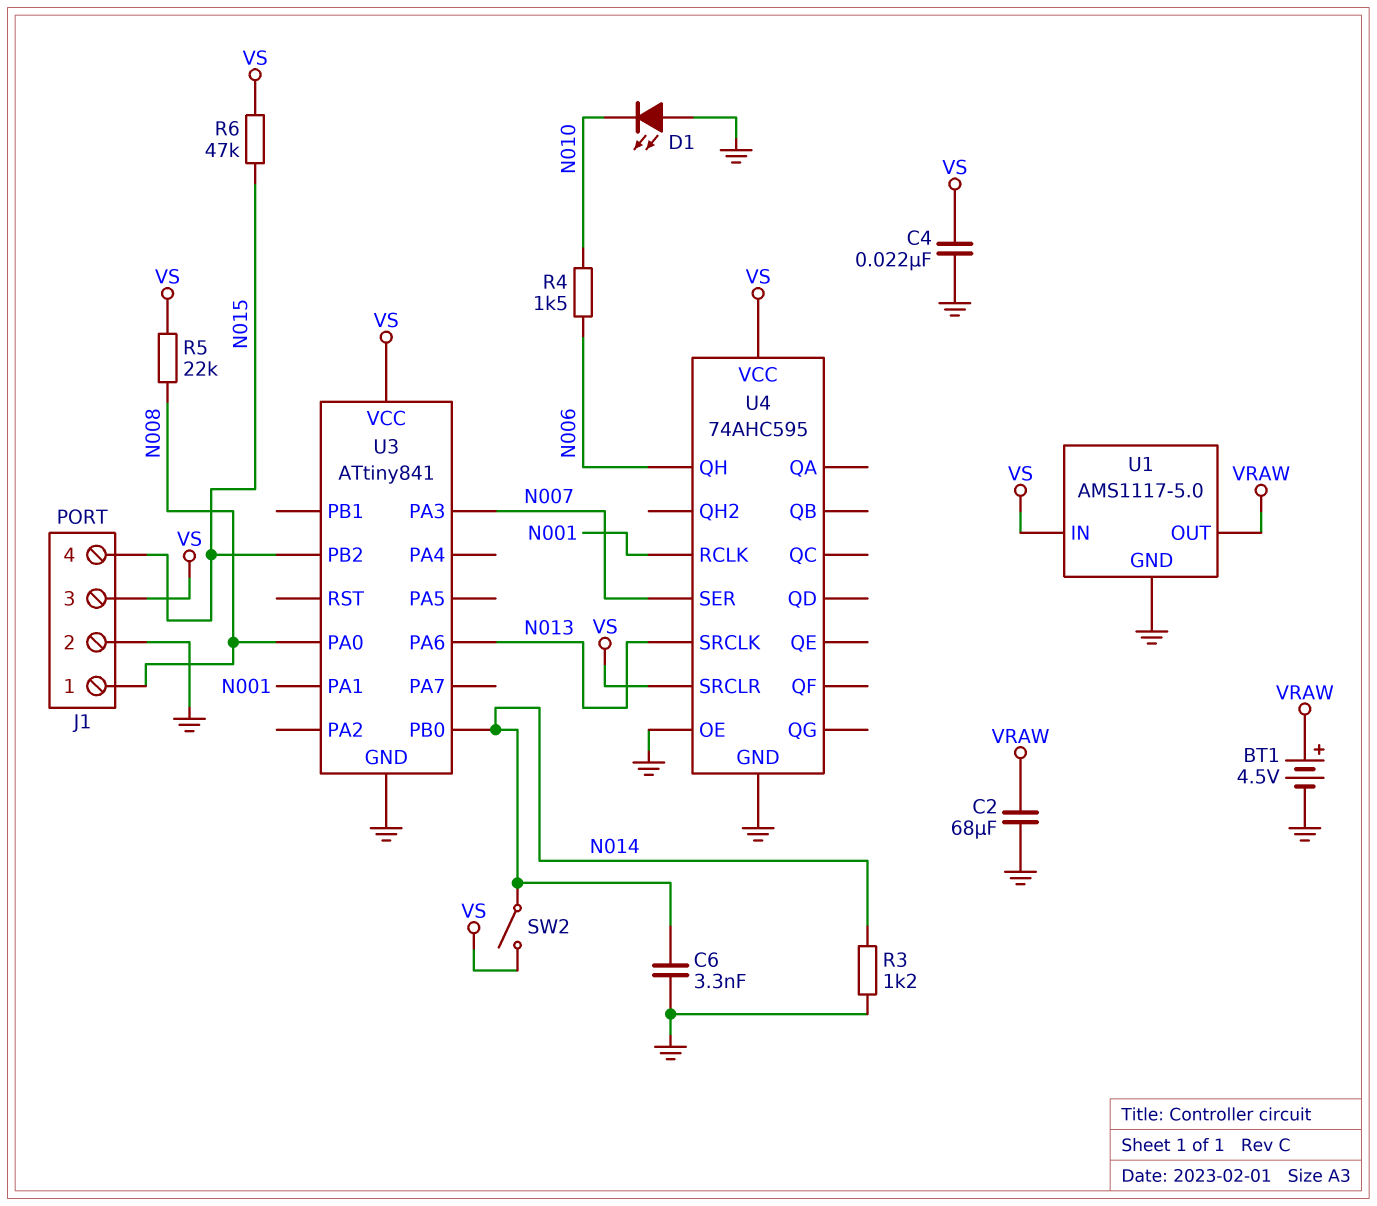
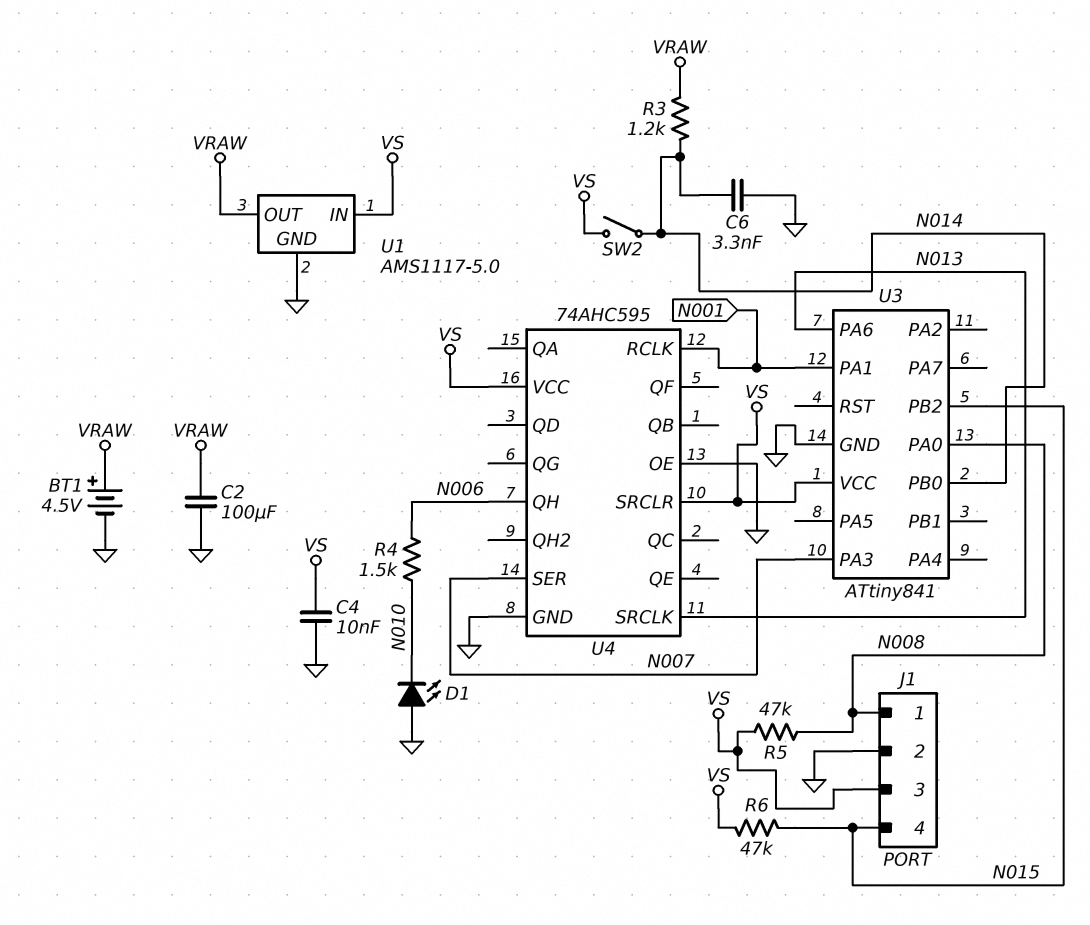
C2: 68uF (GND, VRAW) -> 100uF (GND, VRAW)
C4: 22nF (GND, VS) -> 10nF (GND, VS)
R3: 1.2k (GND, N014) -> 1.2k (N014, VRAW)
R5: 22k (N008, VS) -> 47k (N008, VS)

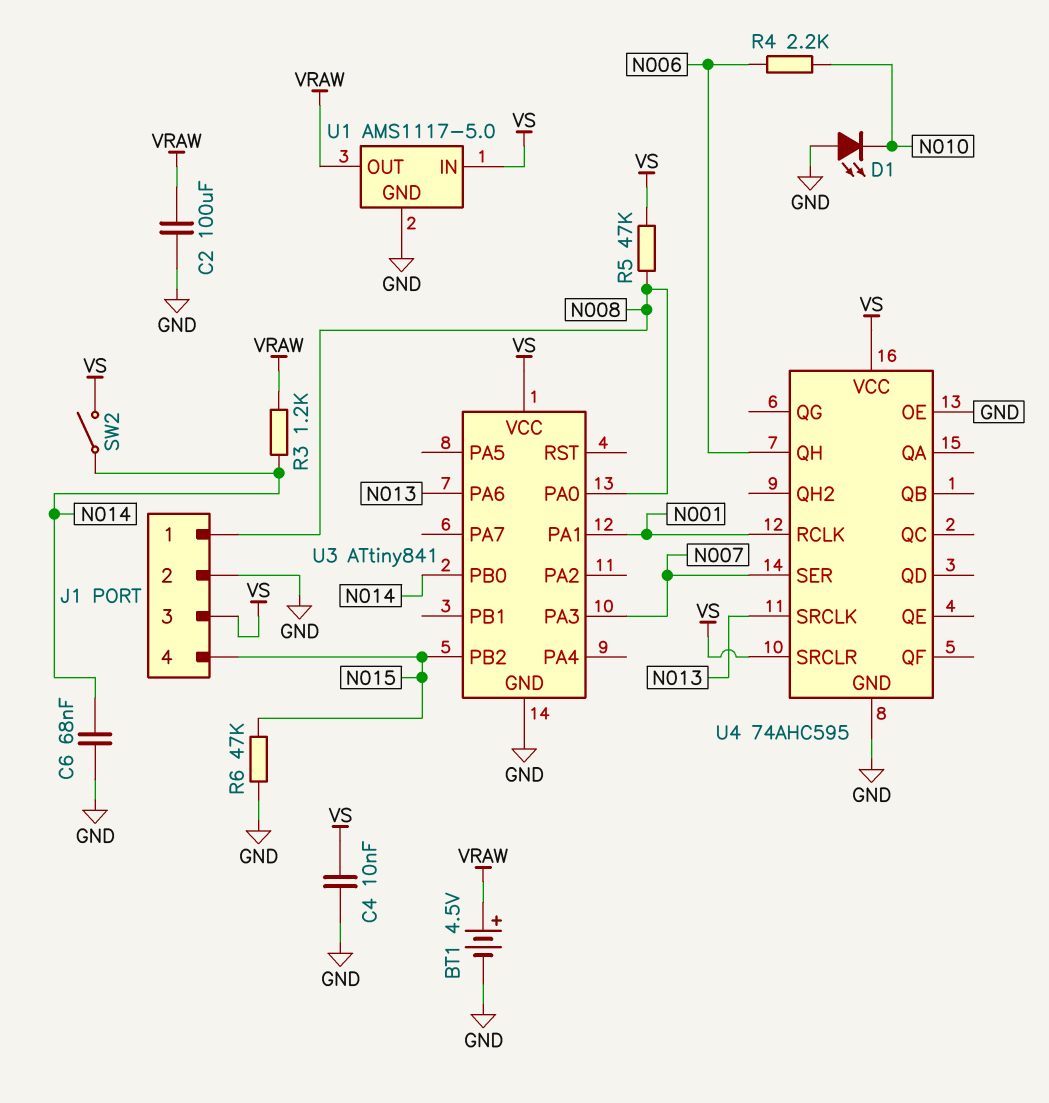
C6: 3.3nF (GND, N014) -> 68nF (GND, N014)
R4: 1.5k (N006, N010) -> 2.2k (N006, N010)
R6: 47k (N015, VS) -> 47k (GND, N015)

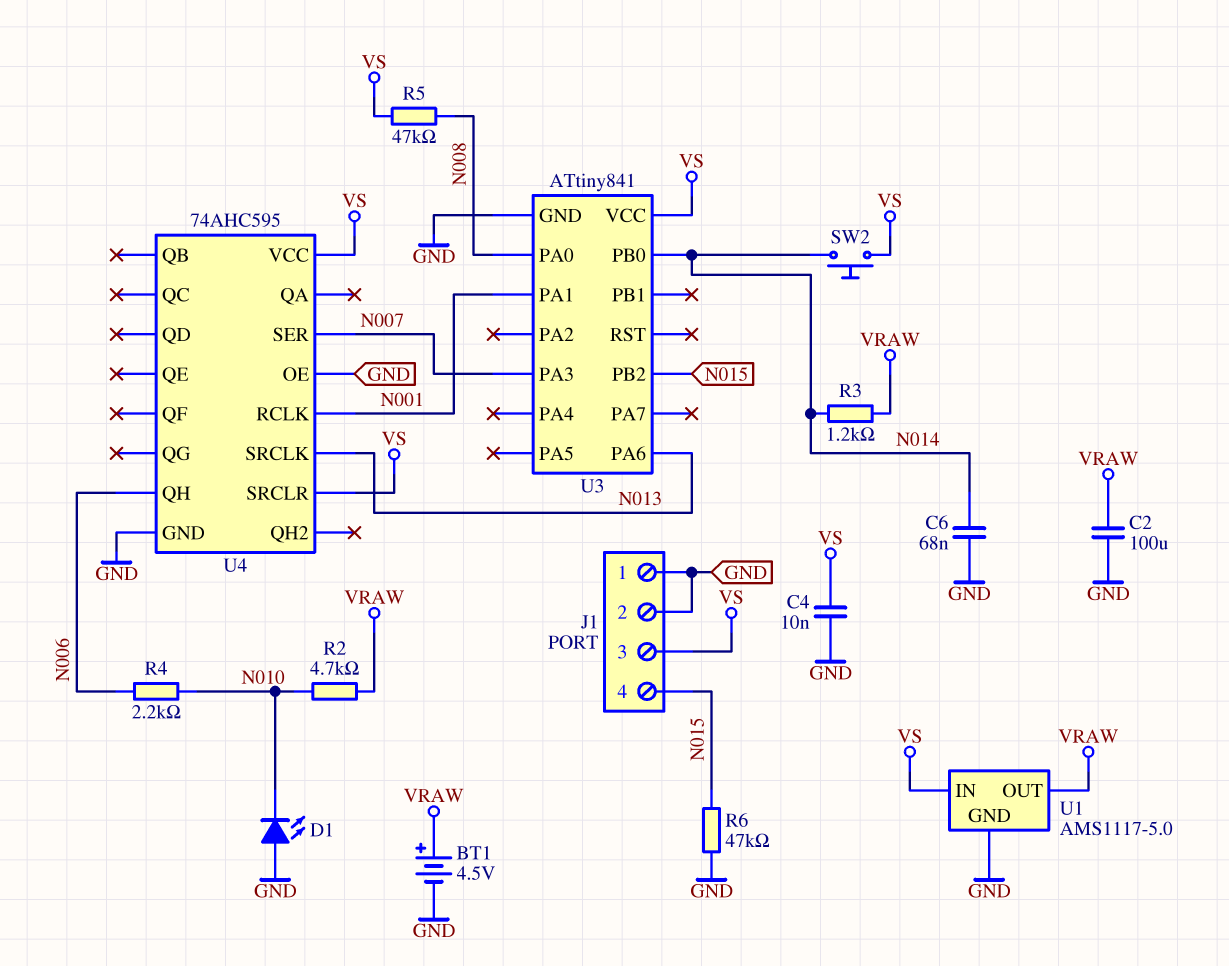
J1 pin 1: N008 -> GND
R2: none -> 4.7k (N010, VRAW)
SW2: switch (N014, VS) -> button (N014, VS)

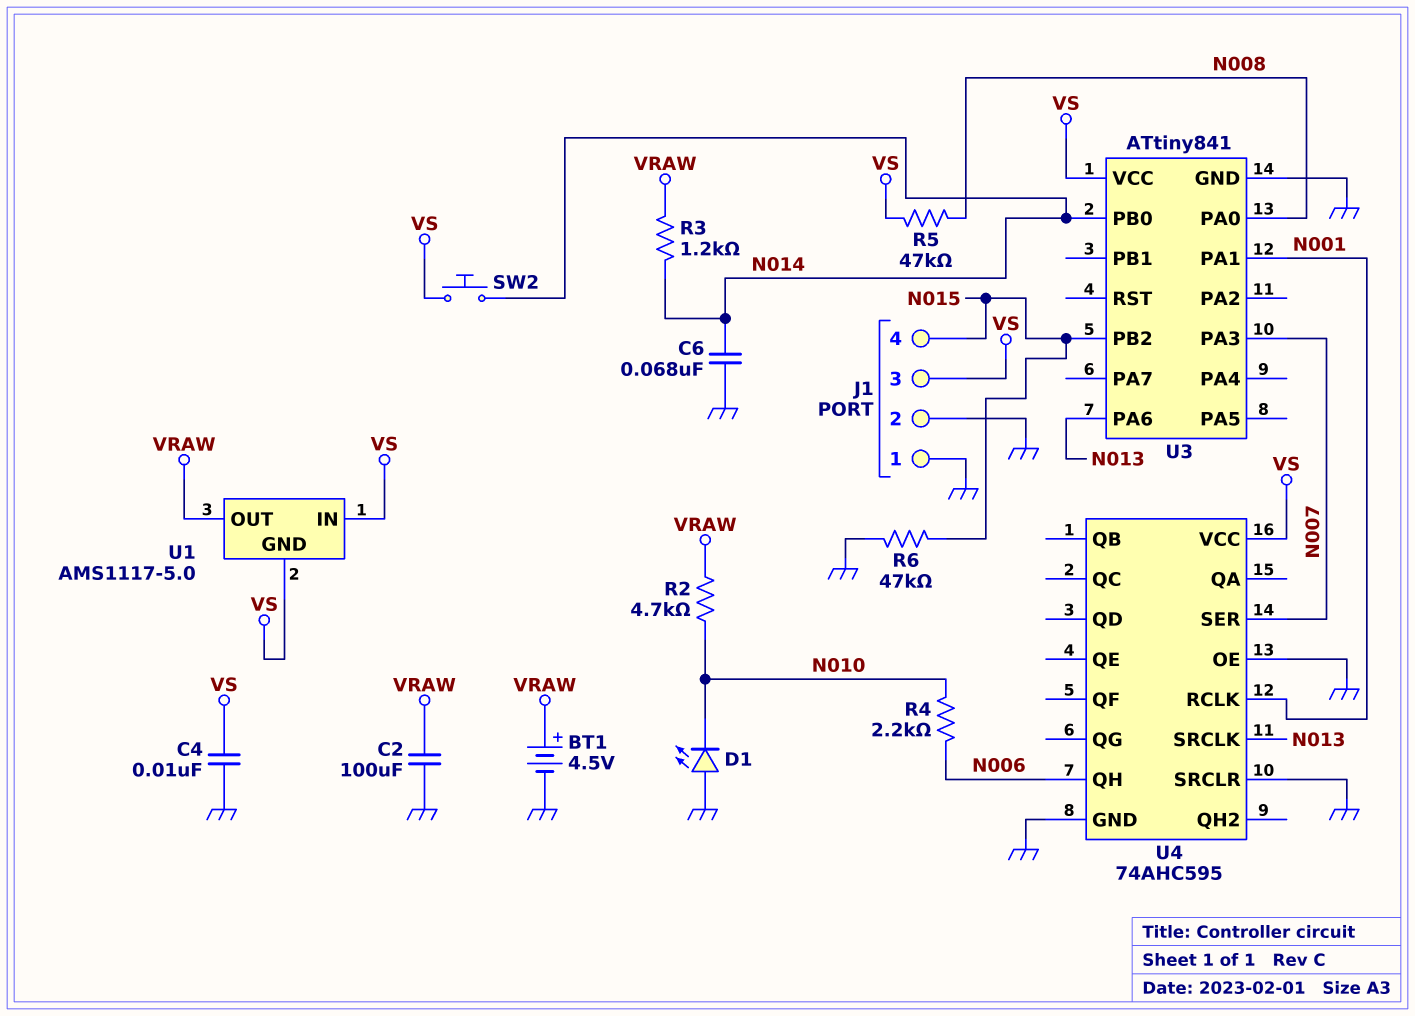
U1 pin GND: GND -> VS
U4 pin SRCLR: VS -> GND

